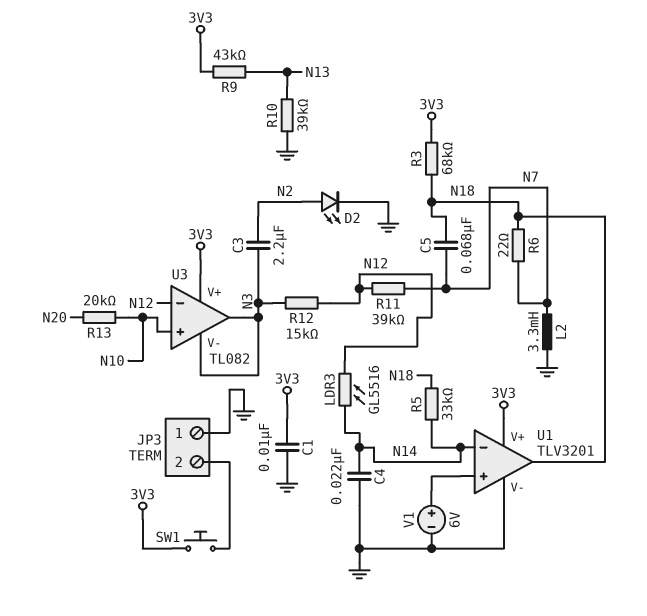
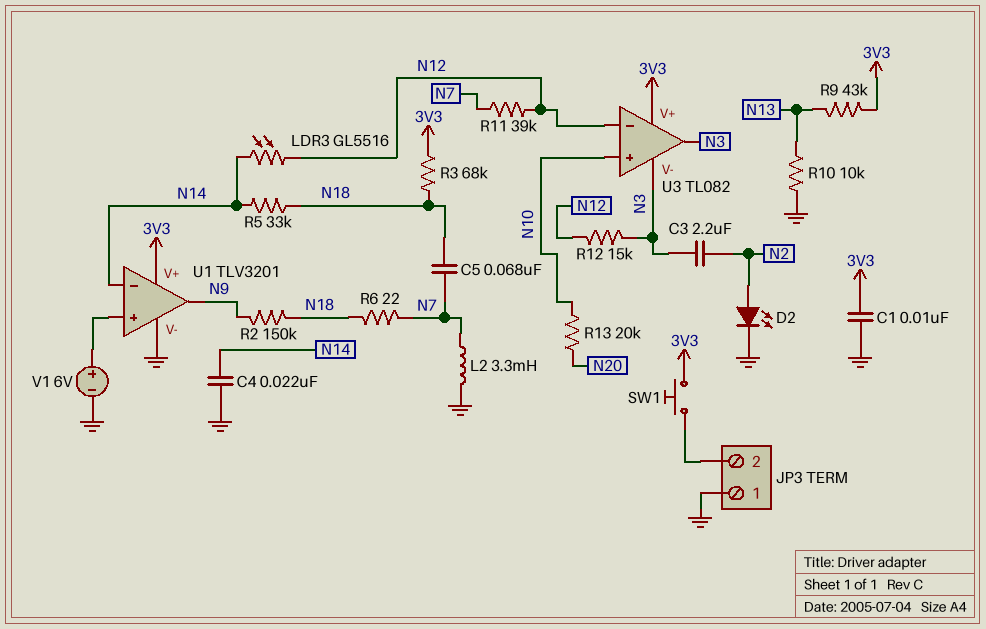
R2: none -> 150k (N9, N18)
R10: 39k (GND, N13) -> 10k (GND, N13)
U1 pin out: N18 -> N9

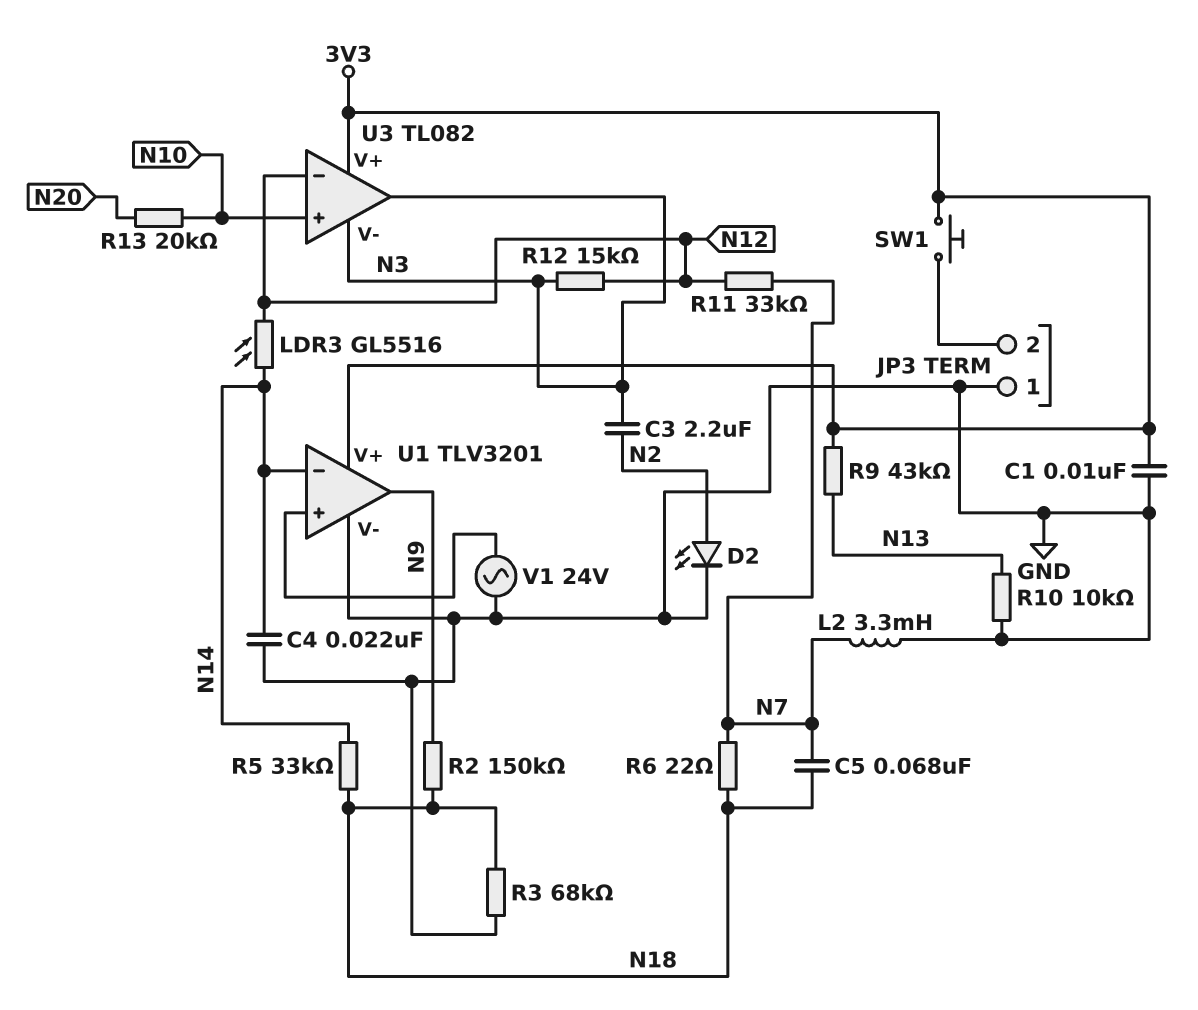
R3: 68k (3V3, N18) -> 68k (GND, N18)
R11: 39k (N7, N12) -> 33k (N7, N12)
V1: 6V (plus U1/in+, minus GND) -> AC 24V (GND, U1/in+)

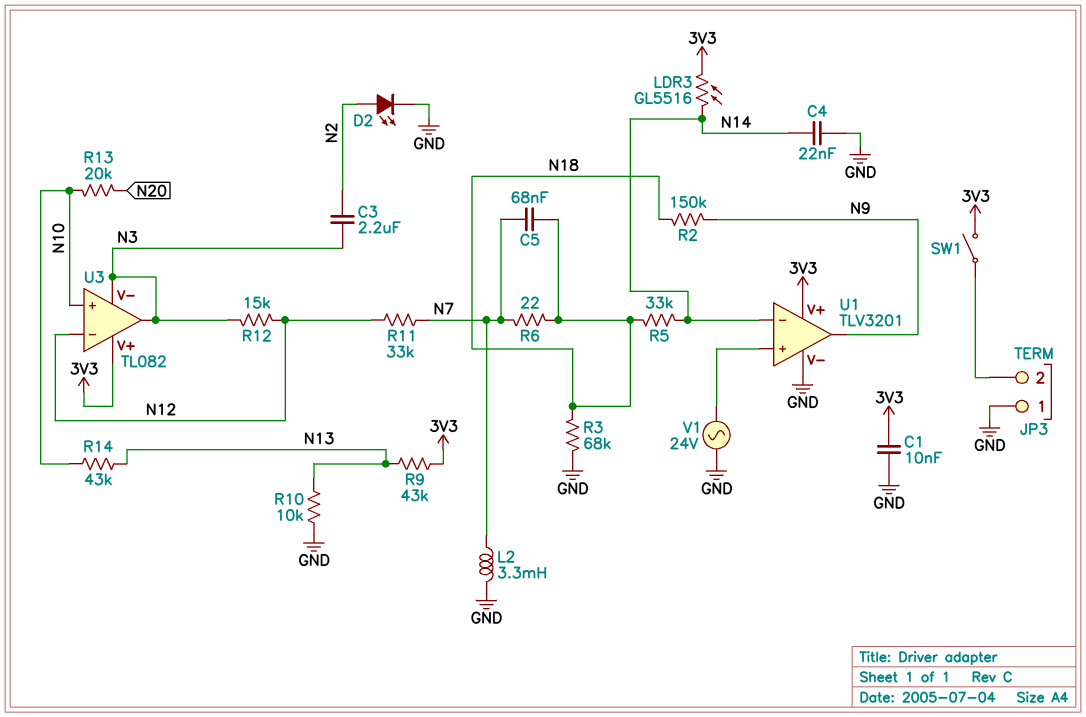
LDR3: GL5516 (N12, N14) -> GL5516 (3V3, N14)
R14: none -> 43k (N10, N13)
SW1: button (3V3, JP3/2) -> switch (3V3, JP3/2)

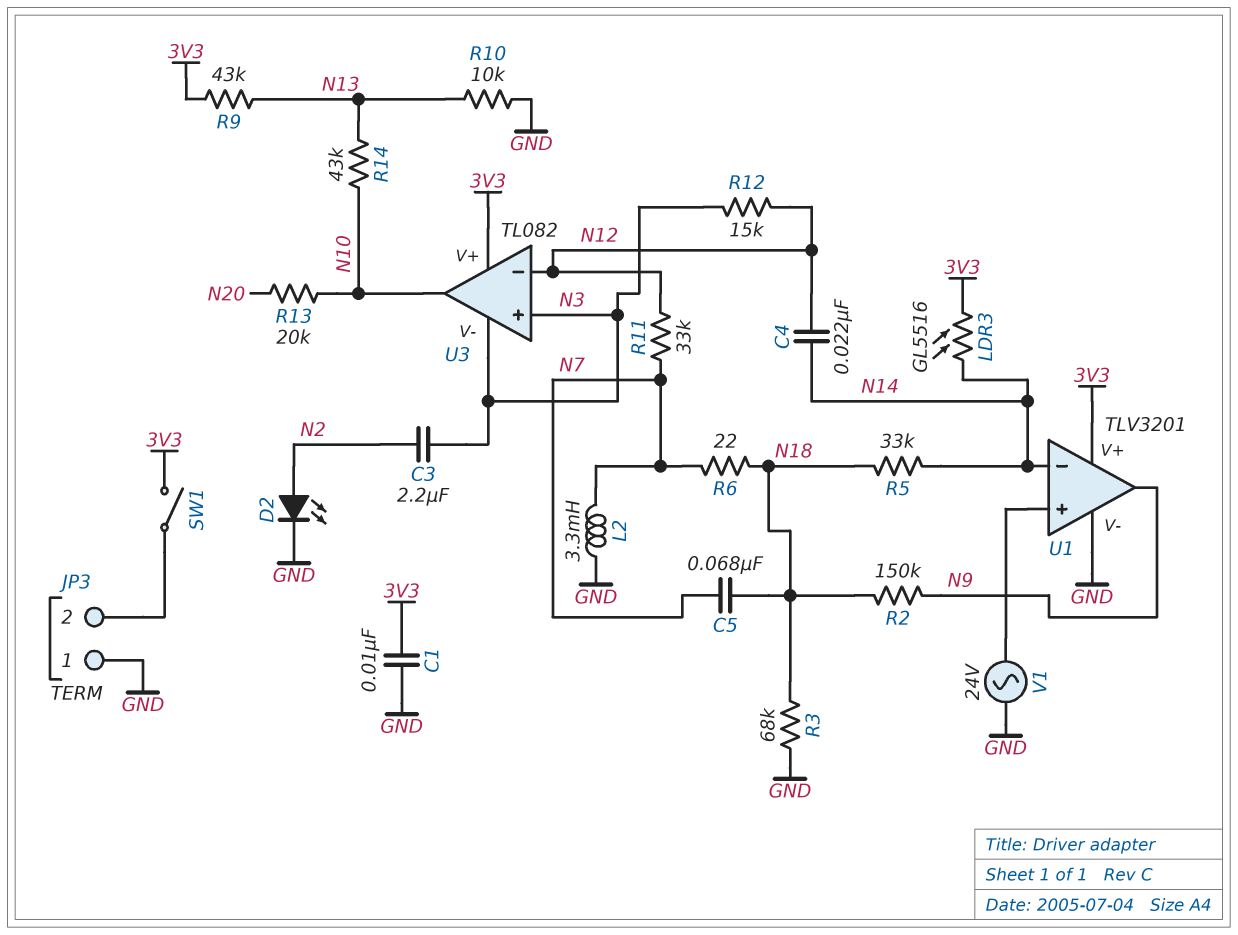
C4: 22nF (GND, N14) -> 22nF (N12, N14)
U3 pin in+: N10 -> N3
U3 pin out: N3 -> N10

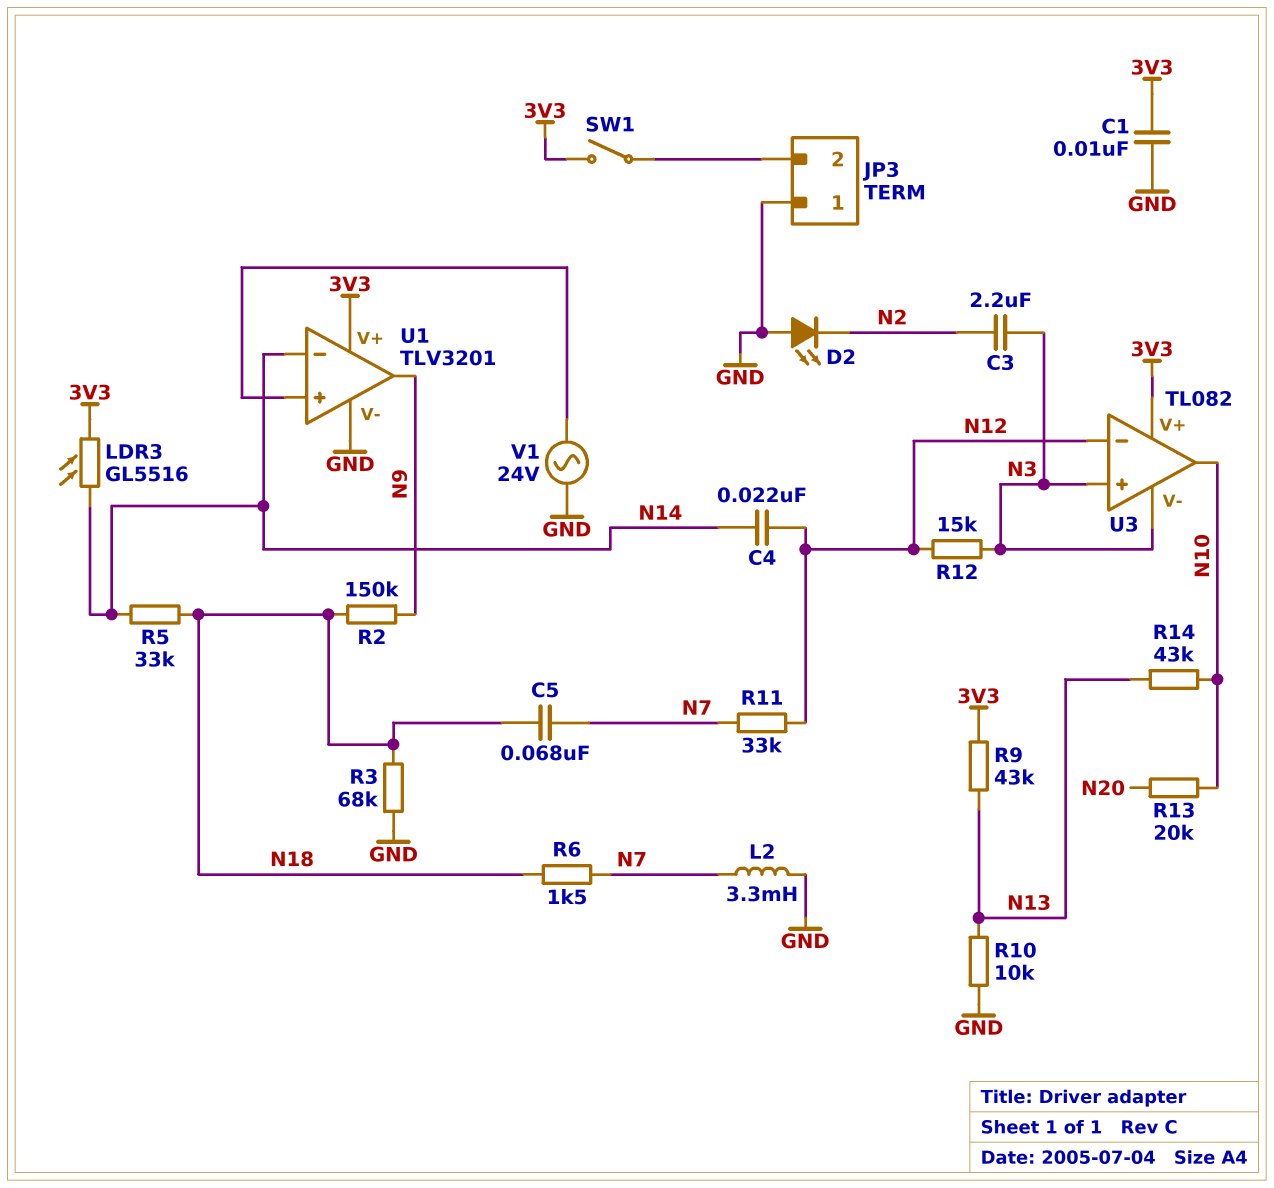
D2: LED (A N2, K GND) -> LED (A GND, K N2)
R6: 22 (N7, N18) -> 1.5k (N7, N18)

